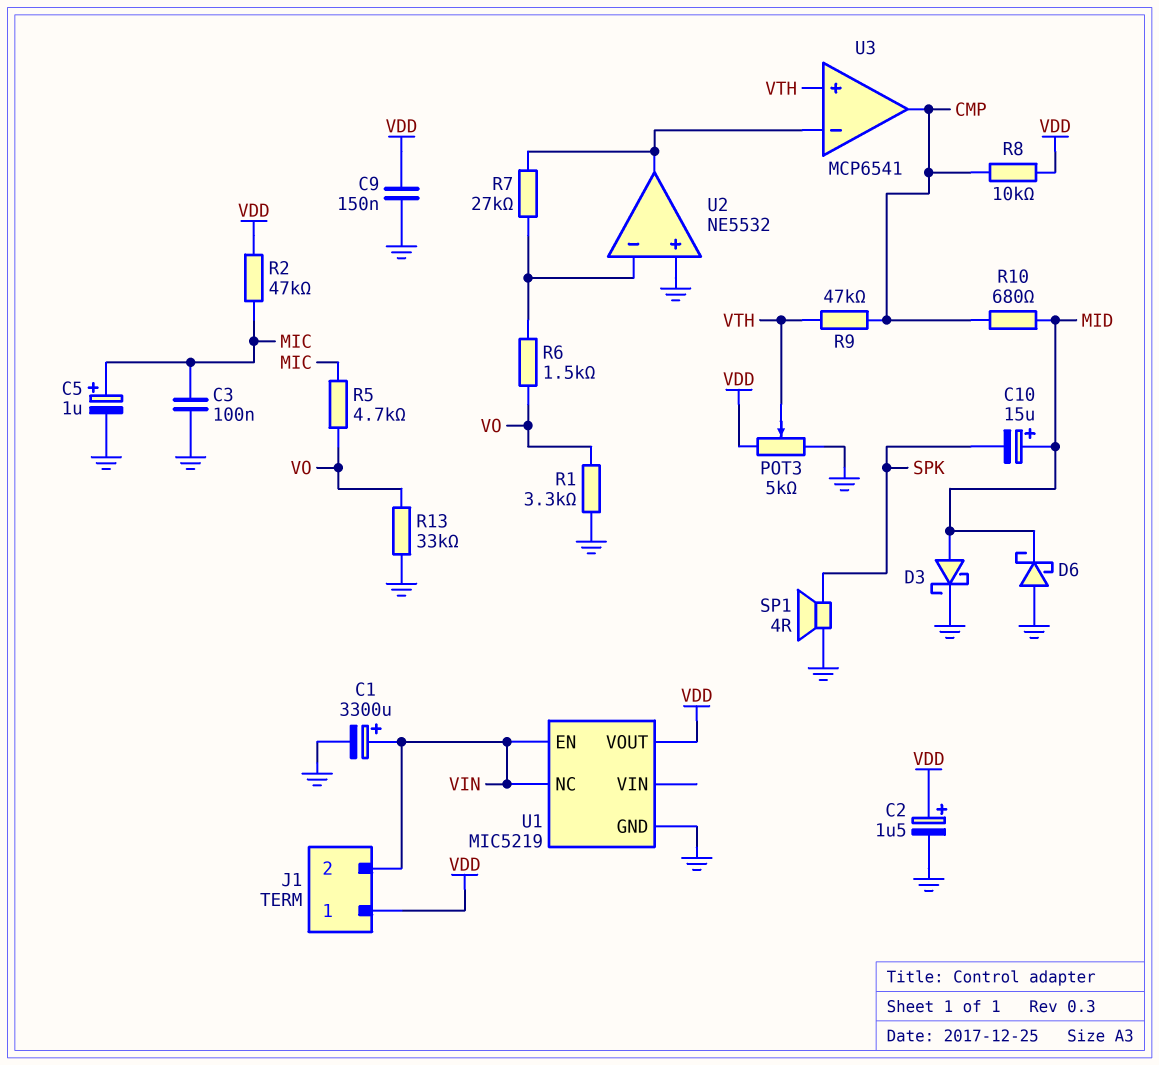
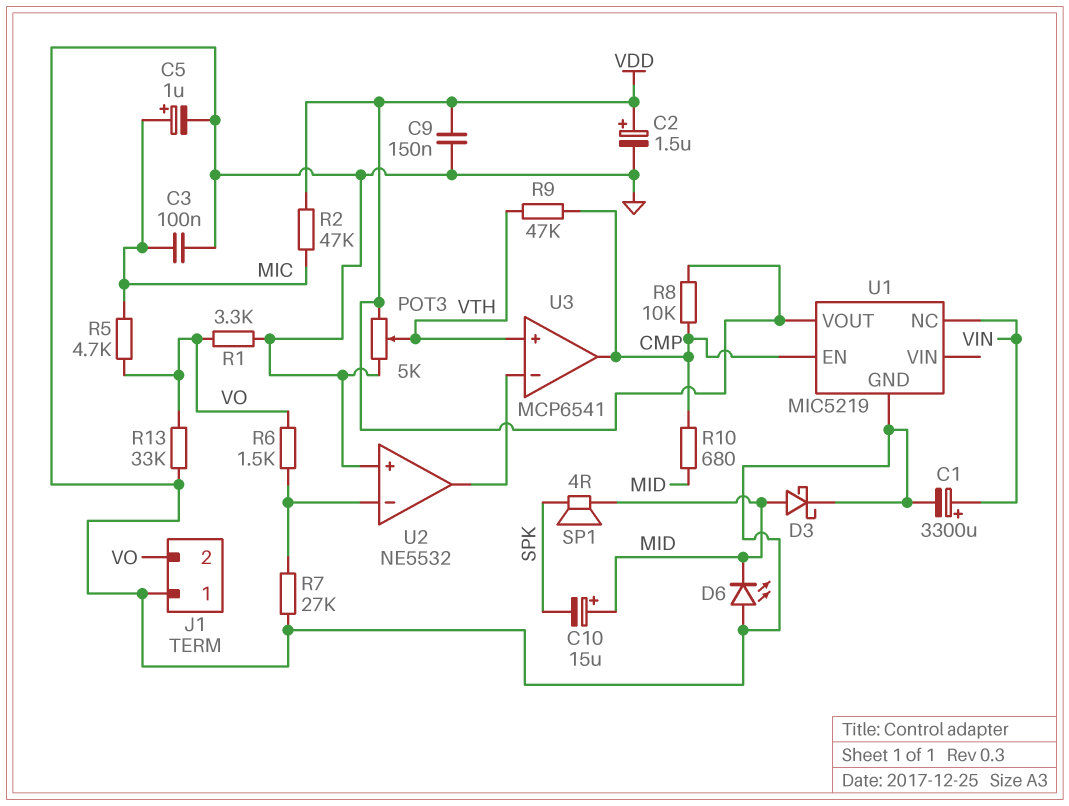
D6: schottky (A GND, K MID) -> LED (A GND, K MID)
J1 pin 1: VDD -> GND
J1 pin 2: VIN -> VO
R7: 27k (U2/in-, U2/out) -> 27k (GND, U2/in-)
SP1: speaker 4R (GND, SPK) -> speaker 4R (MID, SPK)
U1 pin EN: VIN -> CMP

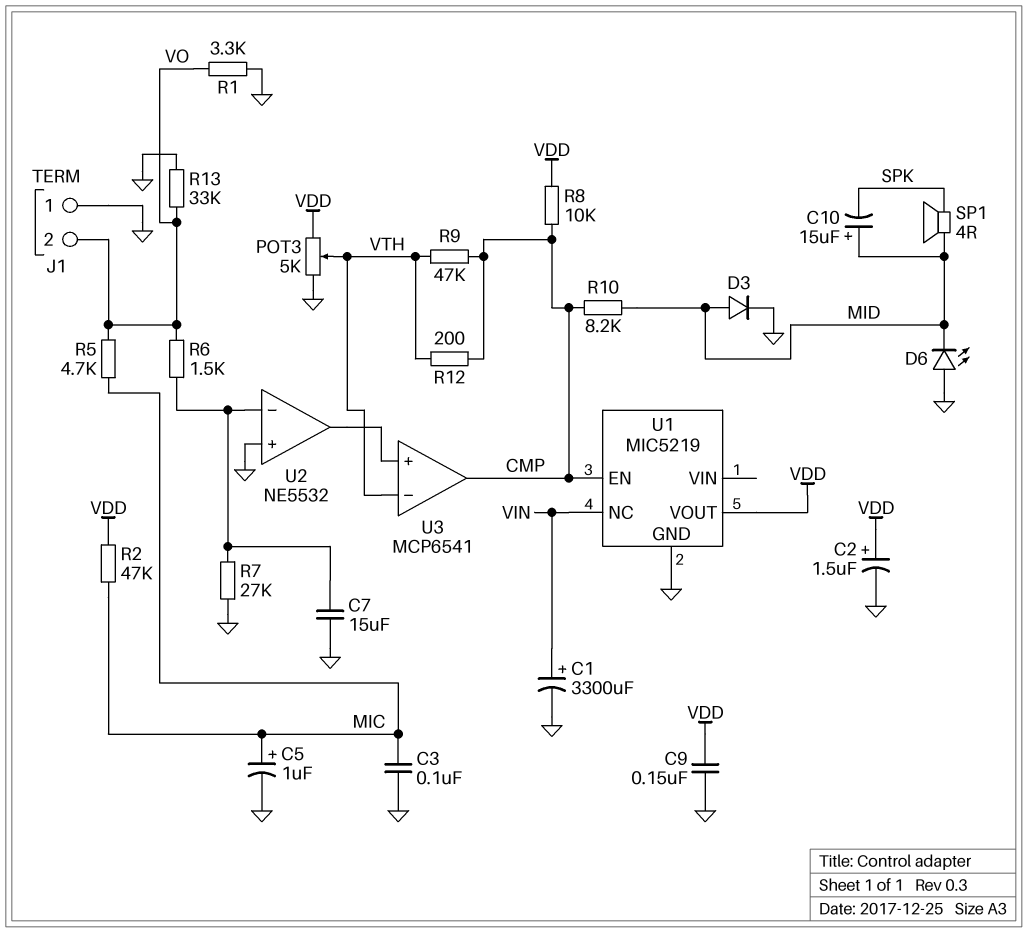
C7: none -> 15uF (GND, U2/in-)
D3: schottky (A MID, K GND) -> diode (A MID, K GND)
R10: 680 (CMP, MID) -> 8.2k (CMP, MID)
R12: none -> 200 (CMP, VTH)
U3 pin in+: VTH -> U2/out
U3 pin in-: U2/out -> VTH

